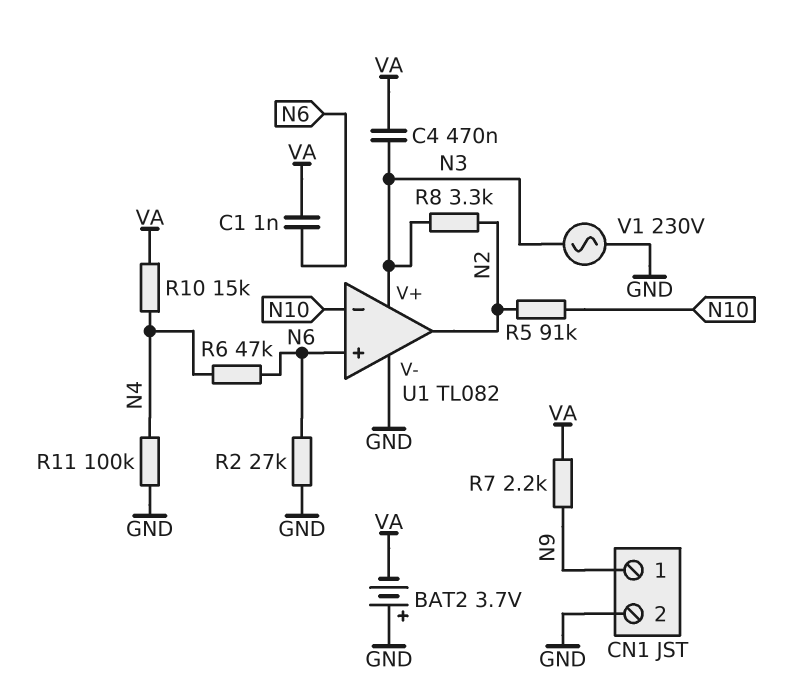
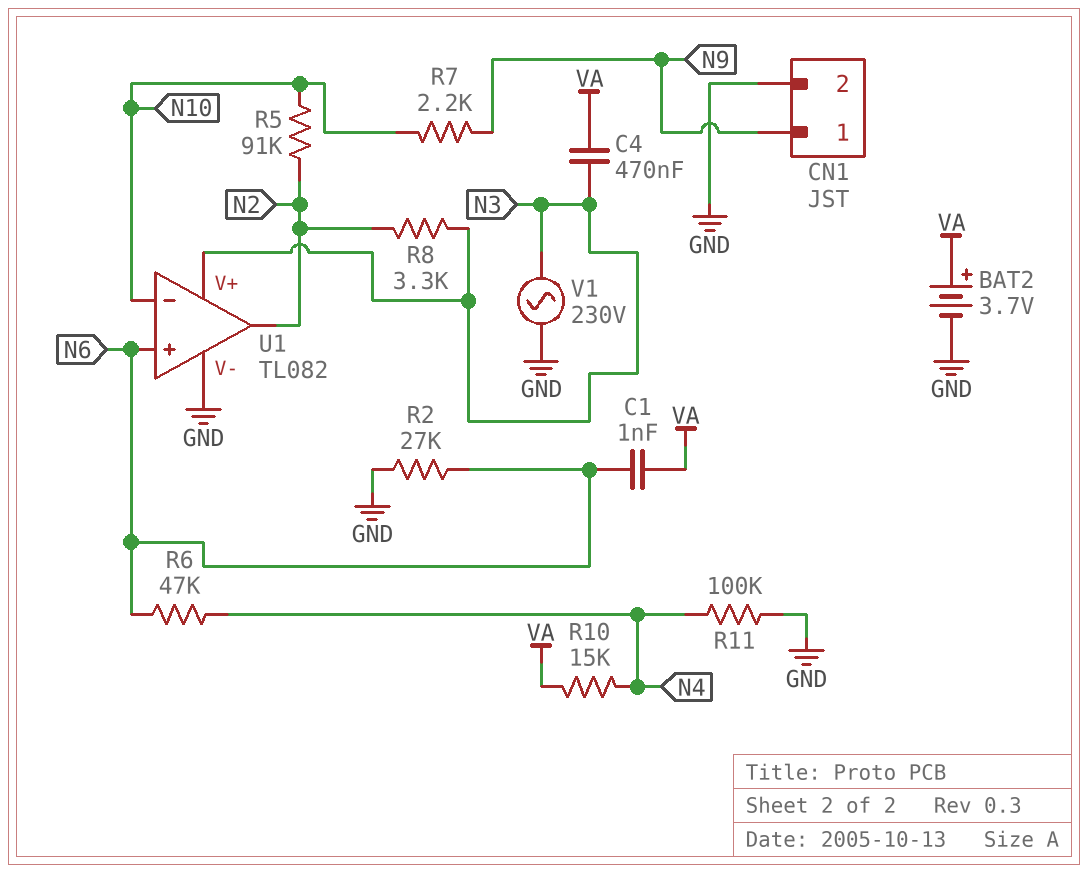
BAT2: 3.7V (plus GND, minus VA) -> 3.7V (plus VA, minus GND)
R7: 2.2k (N9, VA) -> 2.2k (N9, N10)

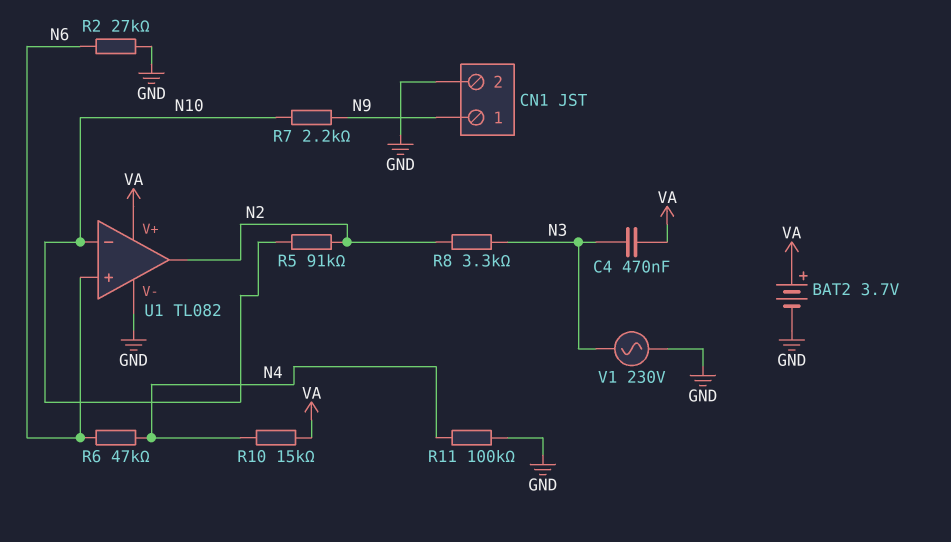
C1: 1nF (N6, VA) -> none
U1 pin V+: N3 -> VA

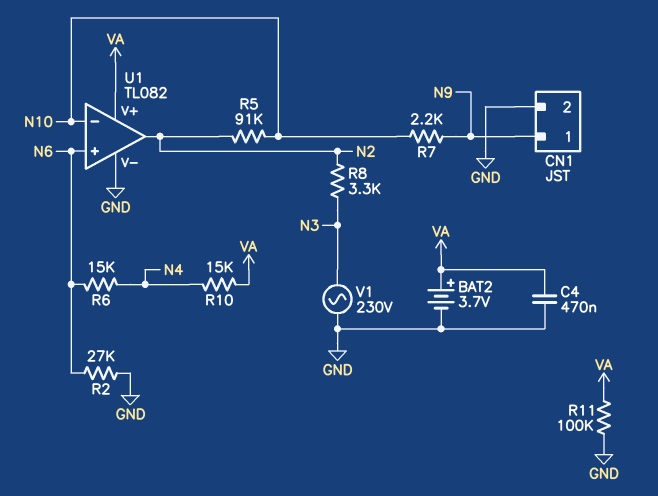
C4: 470nF (N3, VA) -> 470nF (GND, VA)
R6: 47k (N4, N6) -> 15k (N4, N6)
R11: 100k (GND, N4) -> 100k (GND, VA)

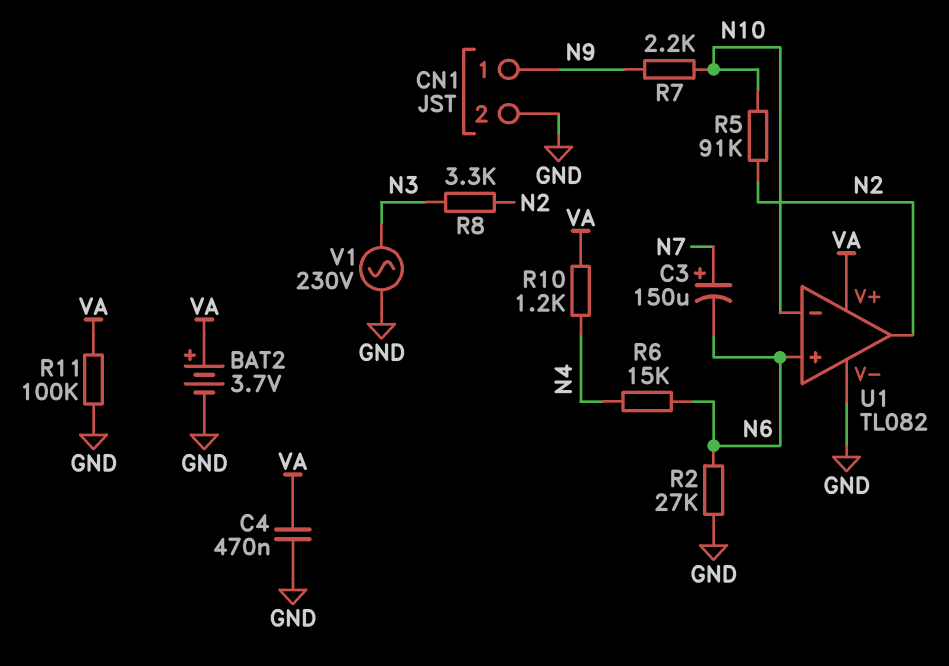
C3: none -> 150uF (plus N7, minus N6)
R10: 15k (N4, VA) -> 1.2k (N4, VA)

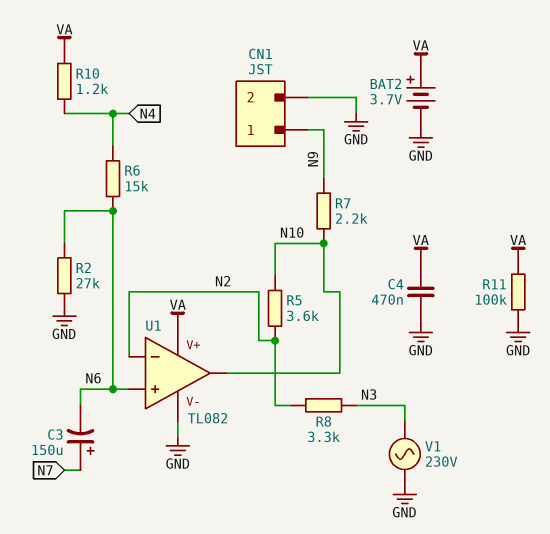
R5: 91k (N2, N10) -> 3.6k (N2, N10)
U1 pin in-: N10 -> N2
U1 pin out: N2 -> N10

